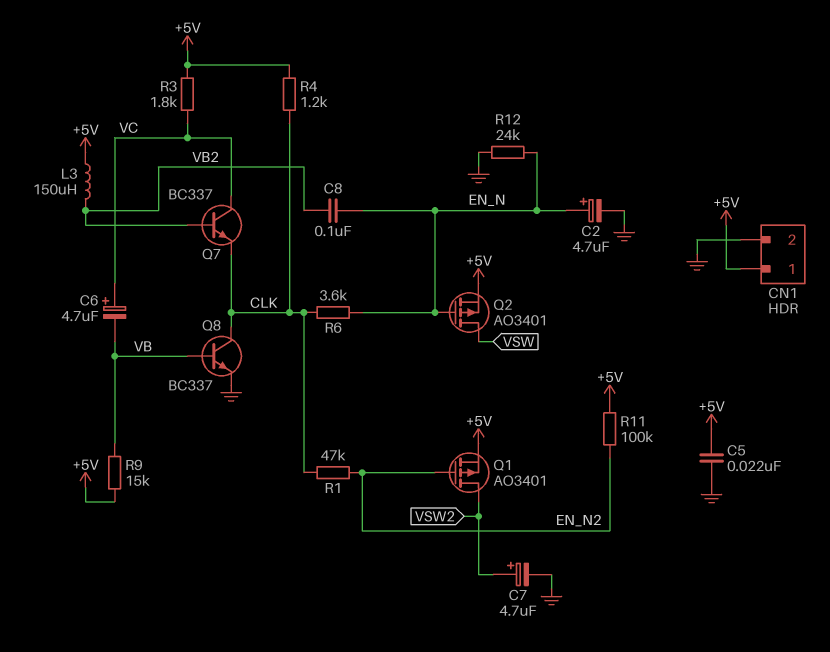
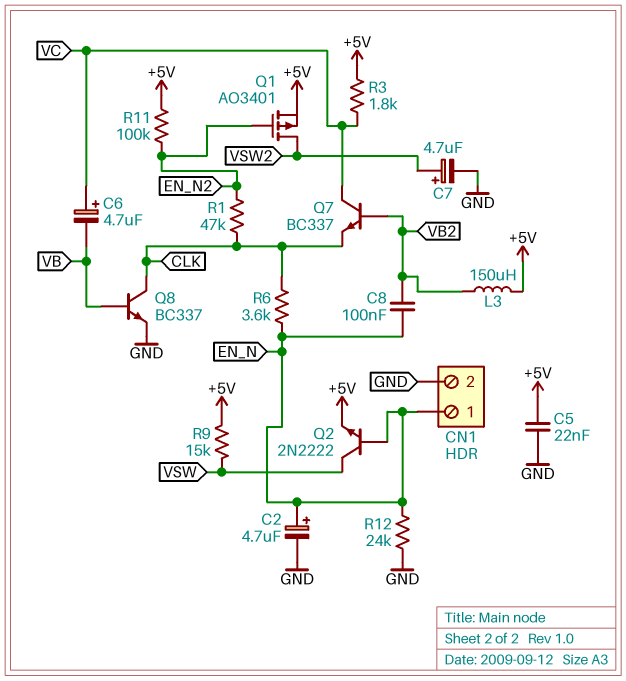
CN1 pin 1: +5V -> EN_N
Q2: PMOS AO3401 (G EN_N, D VSW, S +5V) -> NPN 2N2222 (B EN_N, C VSW, E +5V)
R4: 1.2k (+5V, CLK) -> none
R9: 15k (+5V, VB) -> 15k (+5V, VSW)

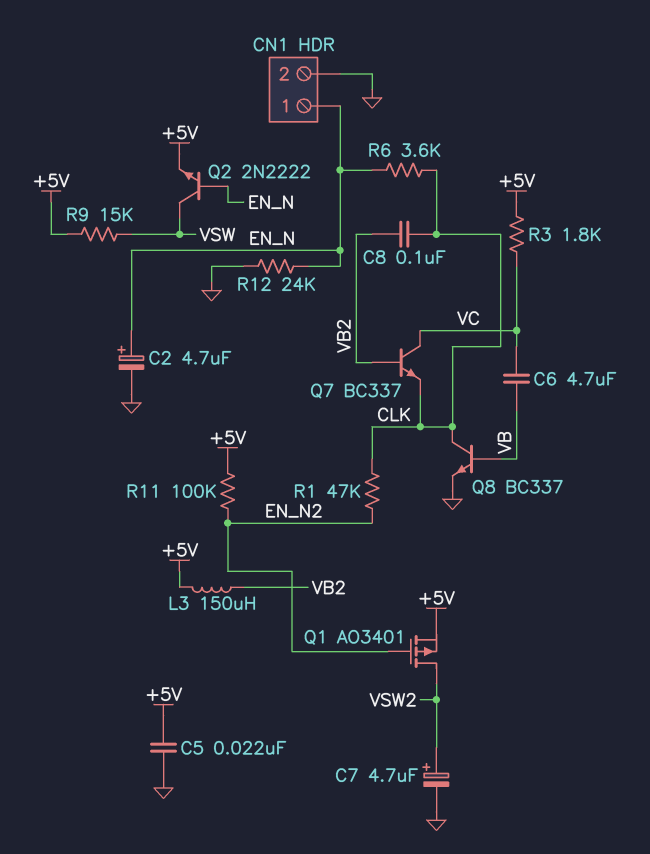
C6: 4.7uF (plus VC, minus VB) -> 4.7uF (VB, VC)
C8: 100nF (EN_N, VB2) -> 100nF (CLK, VB2)

